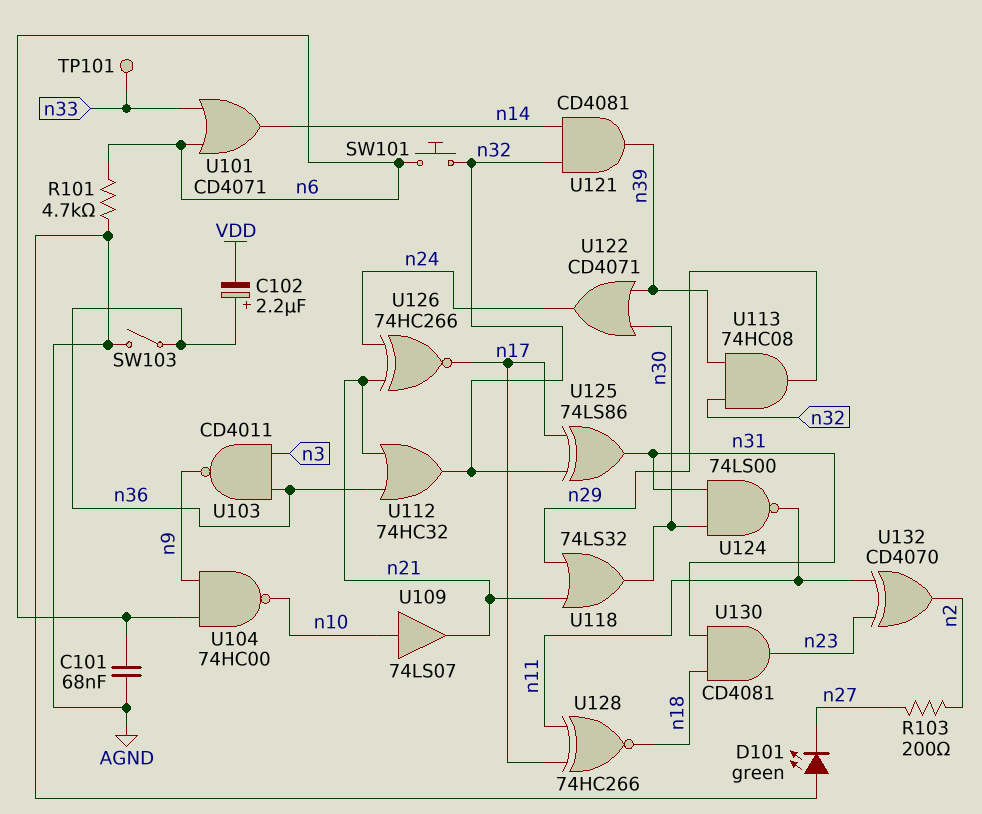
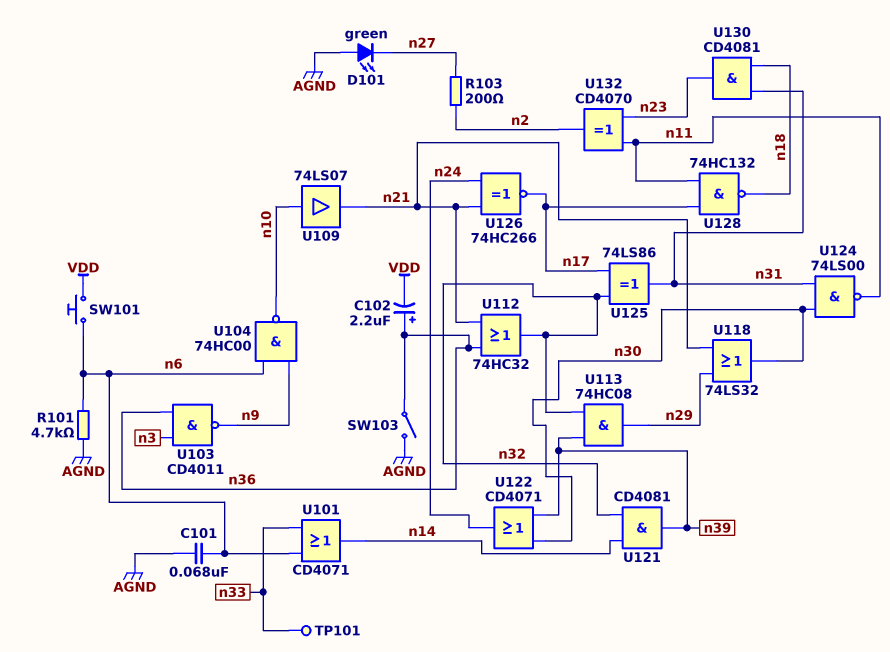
SW101: button (n6, n32) -> button (VDD, n6)
U128: XNOR 74HC266 (in n11, in n17, out n18) -> NAND 74HC132 (in n11, in n17, out n18)

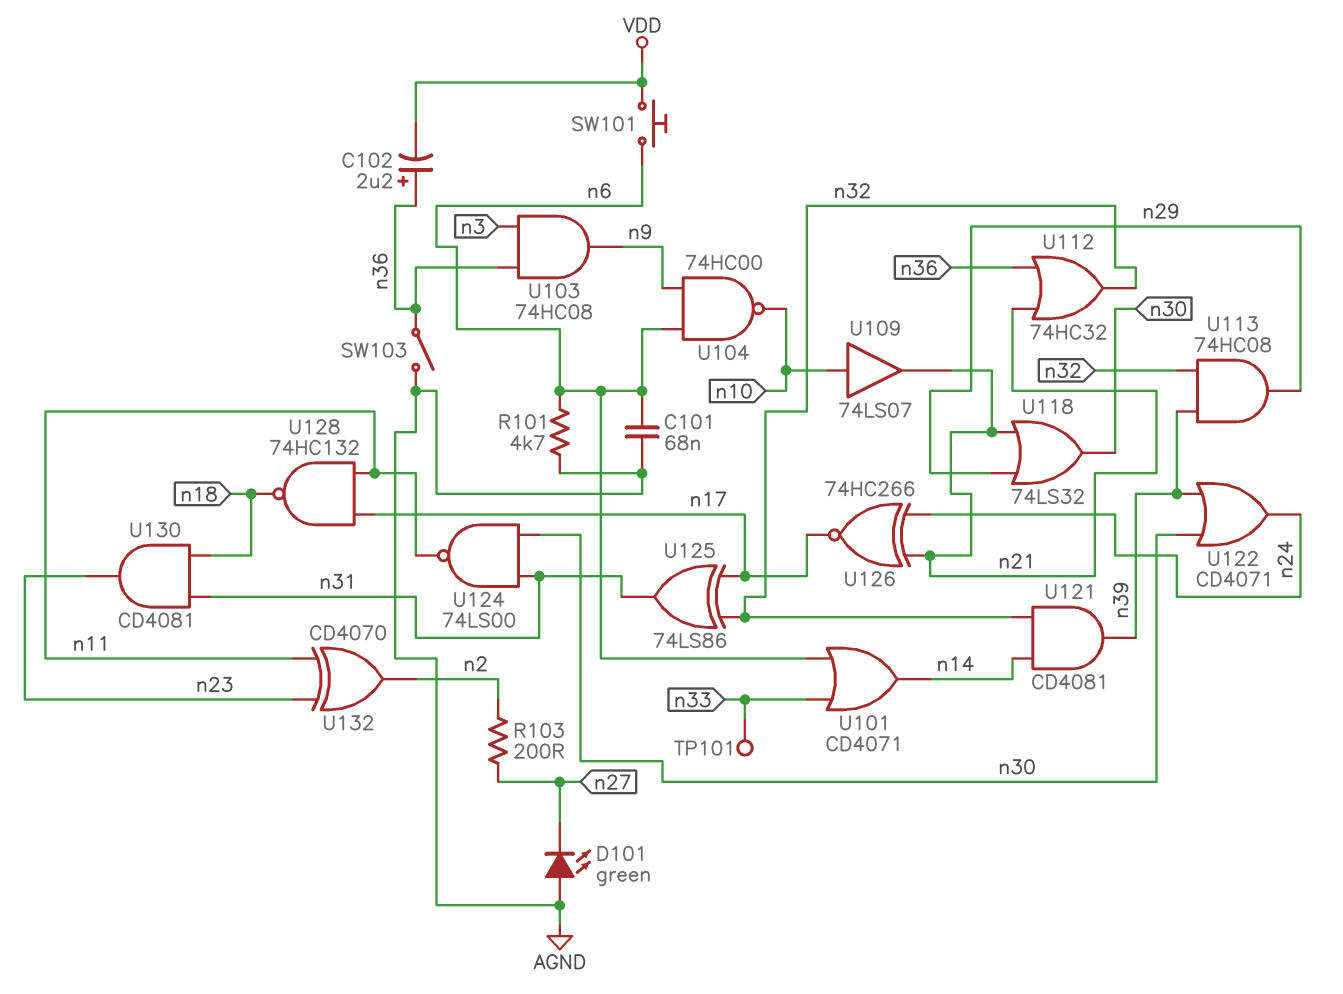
U103: NAND CD4011 (in n3, in n36, out n9) -> AND 74HC08 (in n3, in n36, out n9)

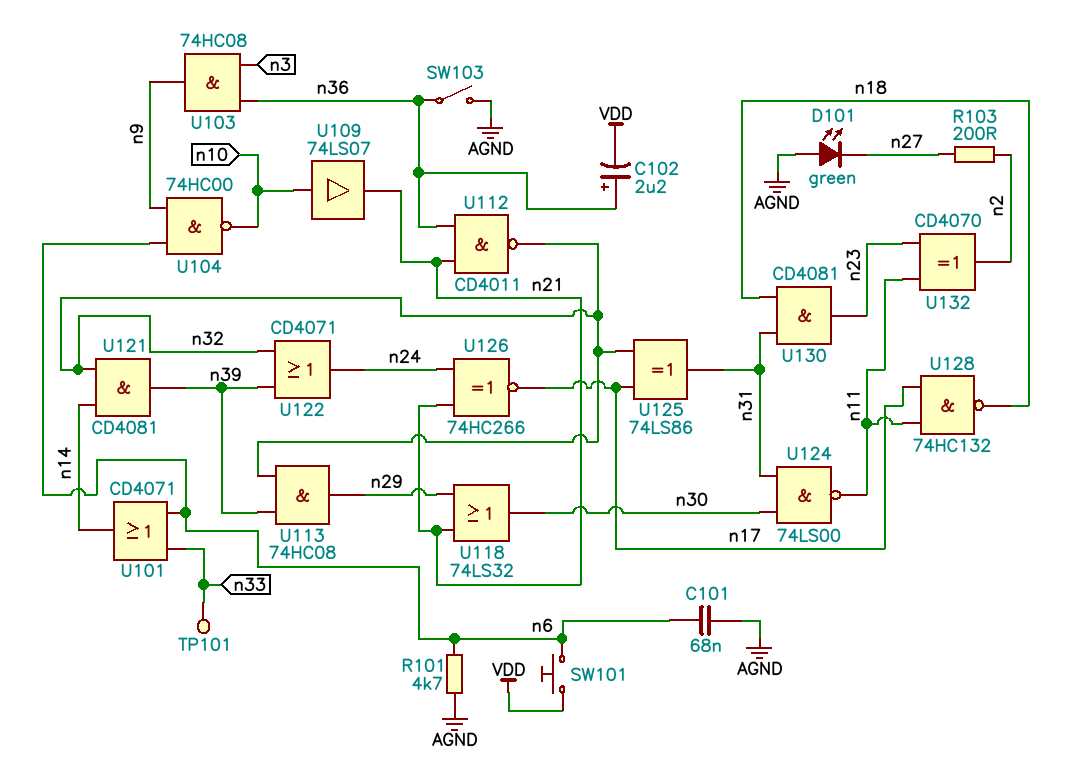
U112: OR 74HC32 (in n21, in n36, out n32) -> NAND CD4011 (in n21, in n36, out n32)
U122: OR CD4071 (in n30, in n39, out n24) -> OR CD4071 (in n32, in n39, out n24)

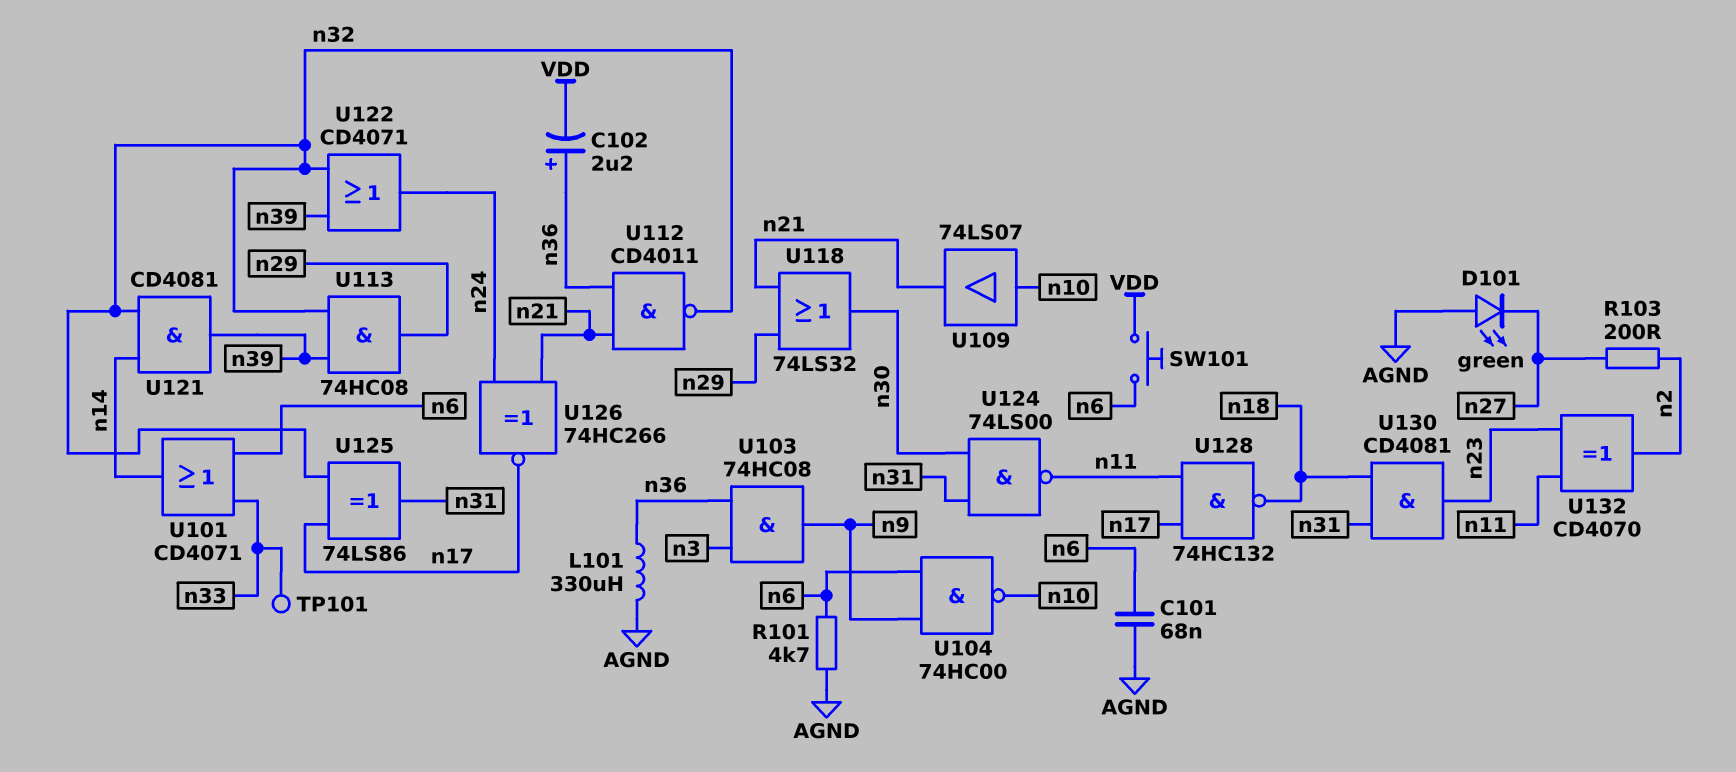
L101: none -> 330uH (AGND, n36)
SW103: switch (AGND, n36) -> none

